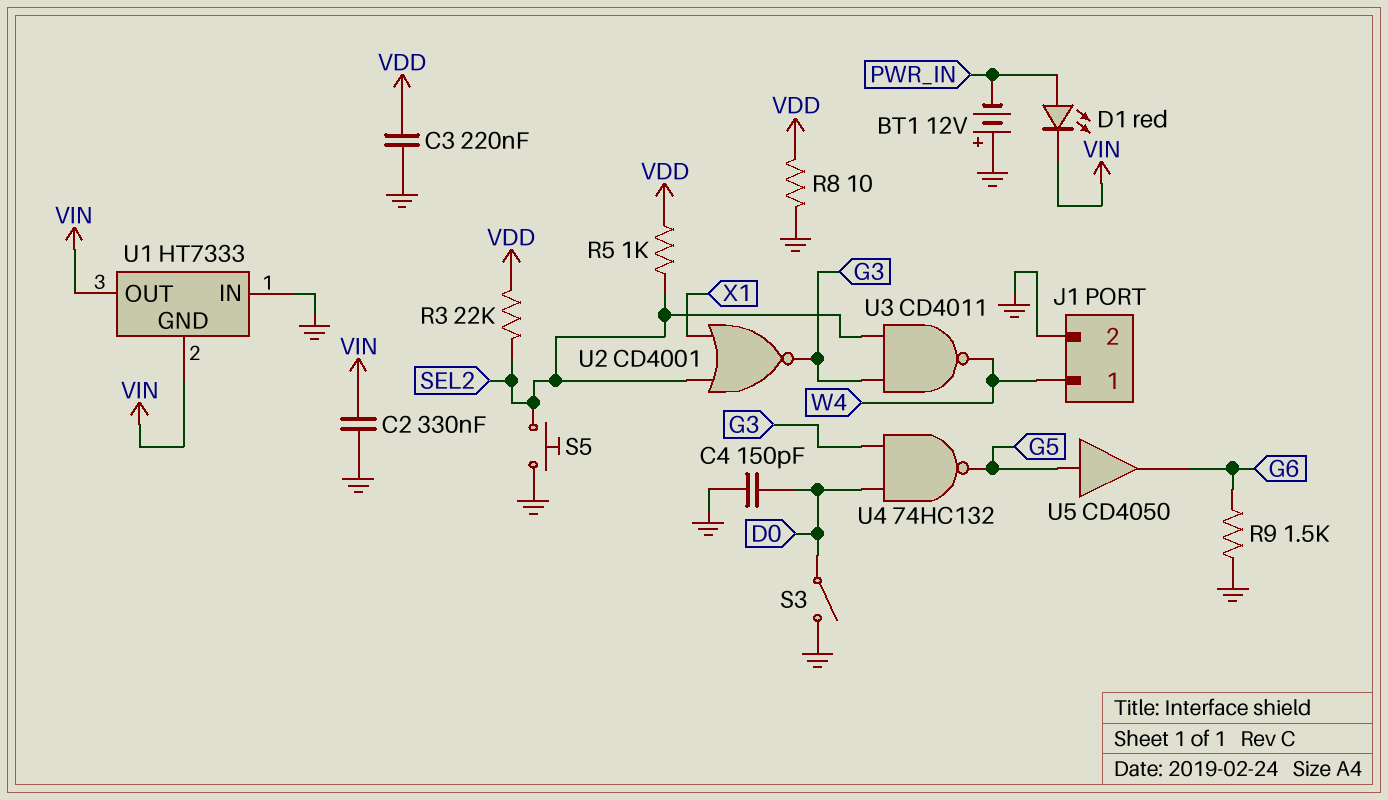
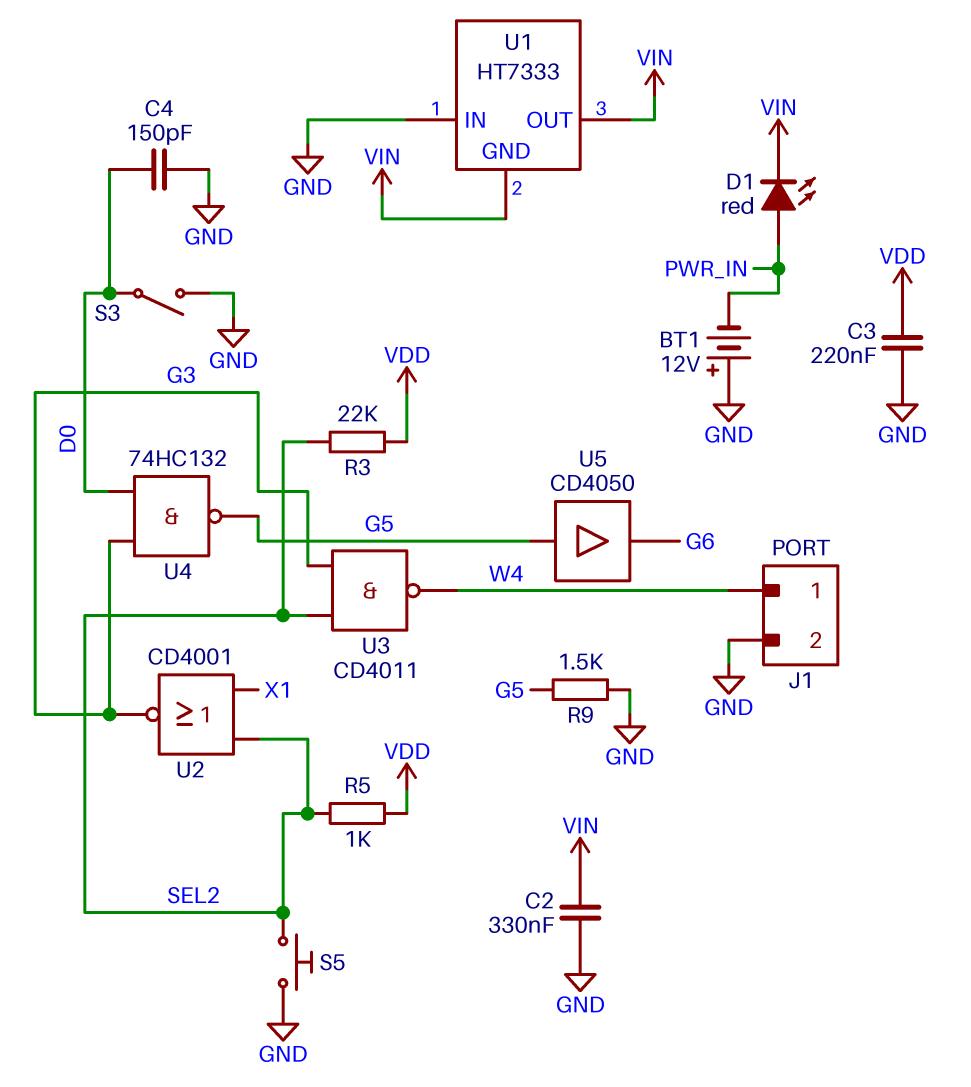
R8: 10 (GND, VDD) -> none
R9: 1.5k (G6, GND) -> 1.5k (G5, GND)

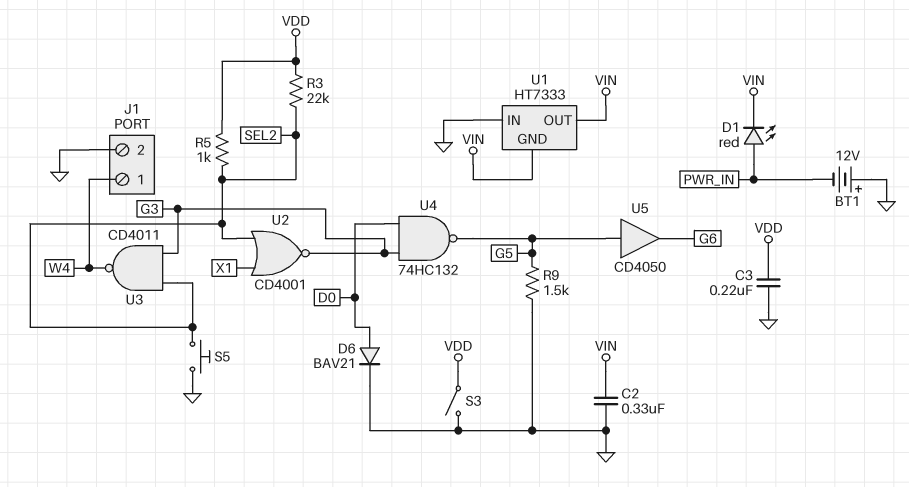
C4: 150pF (D0, GND) -> none
D6: none -> diode BAV21 (A D0, K GND)
S3: switch (D0, GND) -> switch (GND, VDD)

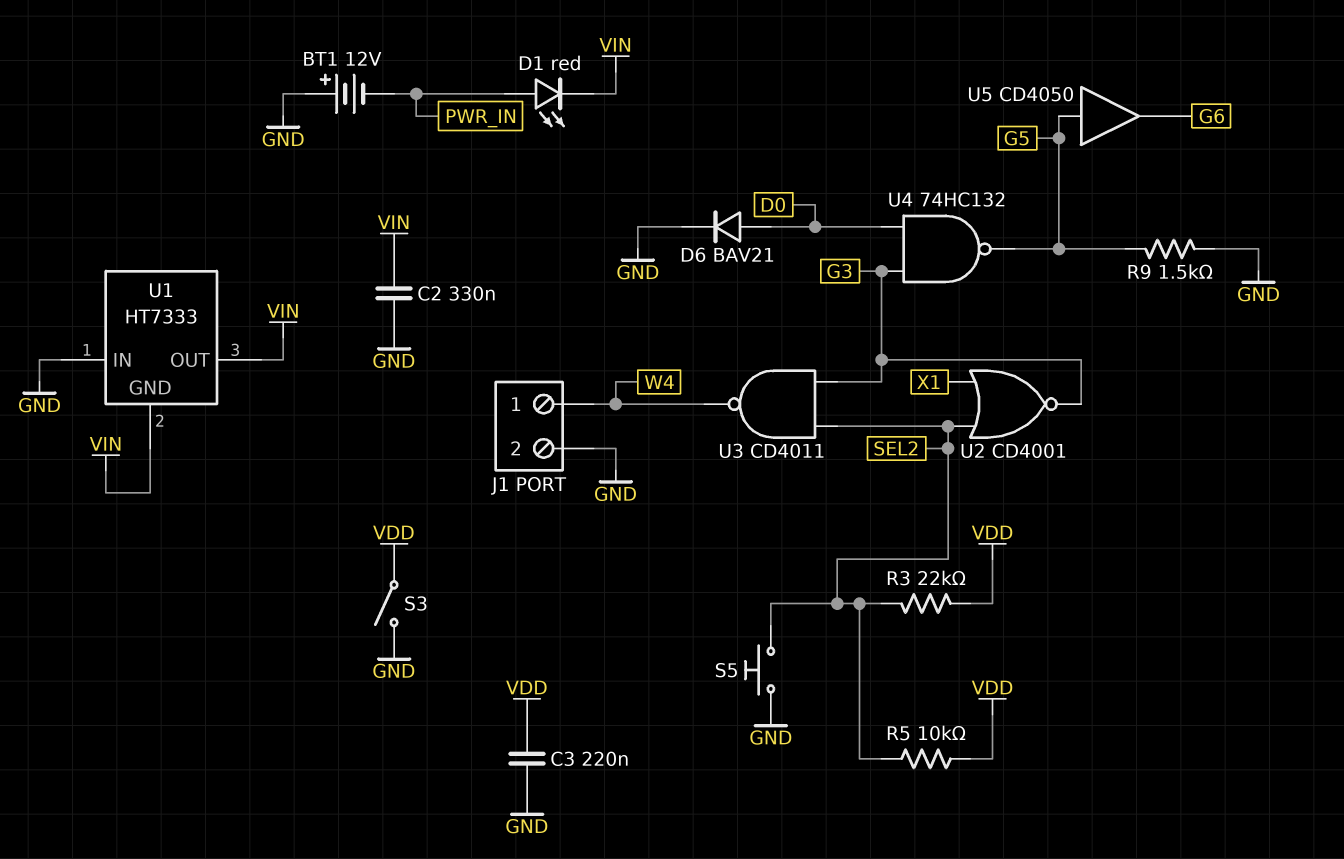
R5: 1k (SEL2, VDD) -> 10k (SEL2, VDD)

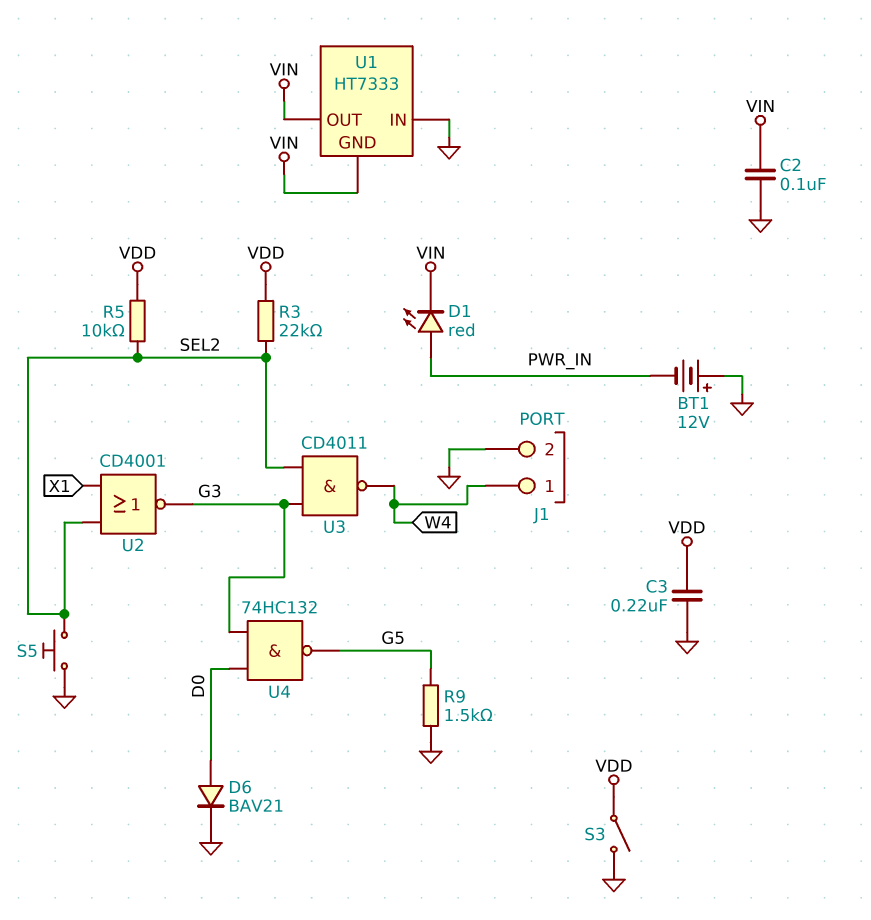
C2: 330nF (GND, VIN) -> 100nF (GND, VIN)
U5: buffer CD4050 (in G5, out G6) -> none

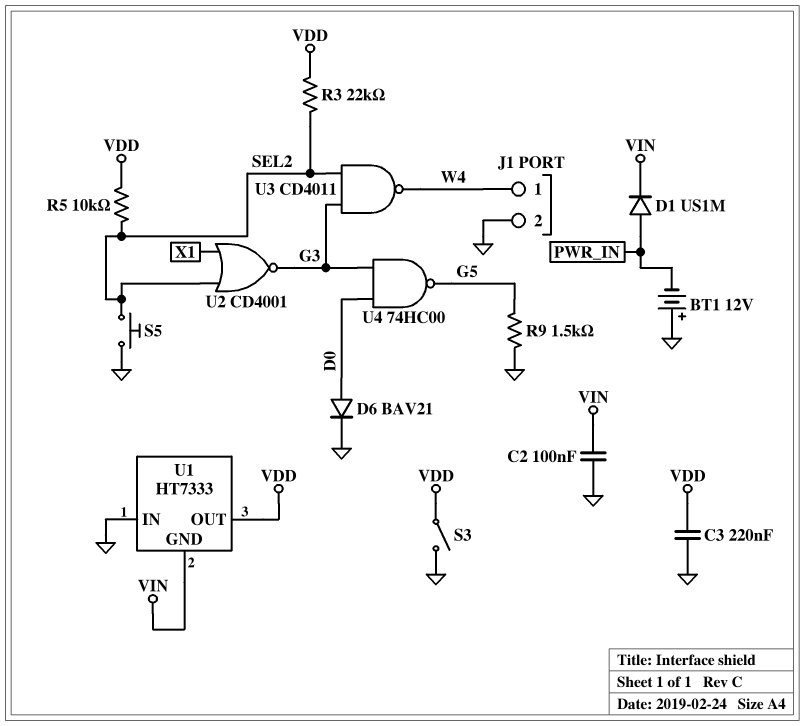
D1: LED red (A PWR_IN, K VIN) -> diode US1M (A PWR_IN, K VIN)
U1 pin OUT: VIN -> VDD
U4: NAND 74HC132 (in D0, in G3, out G5) -> NAND 74HC00 (in D0, in G3, out G5)

